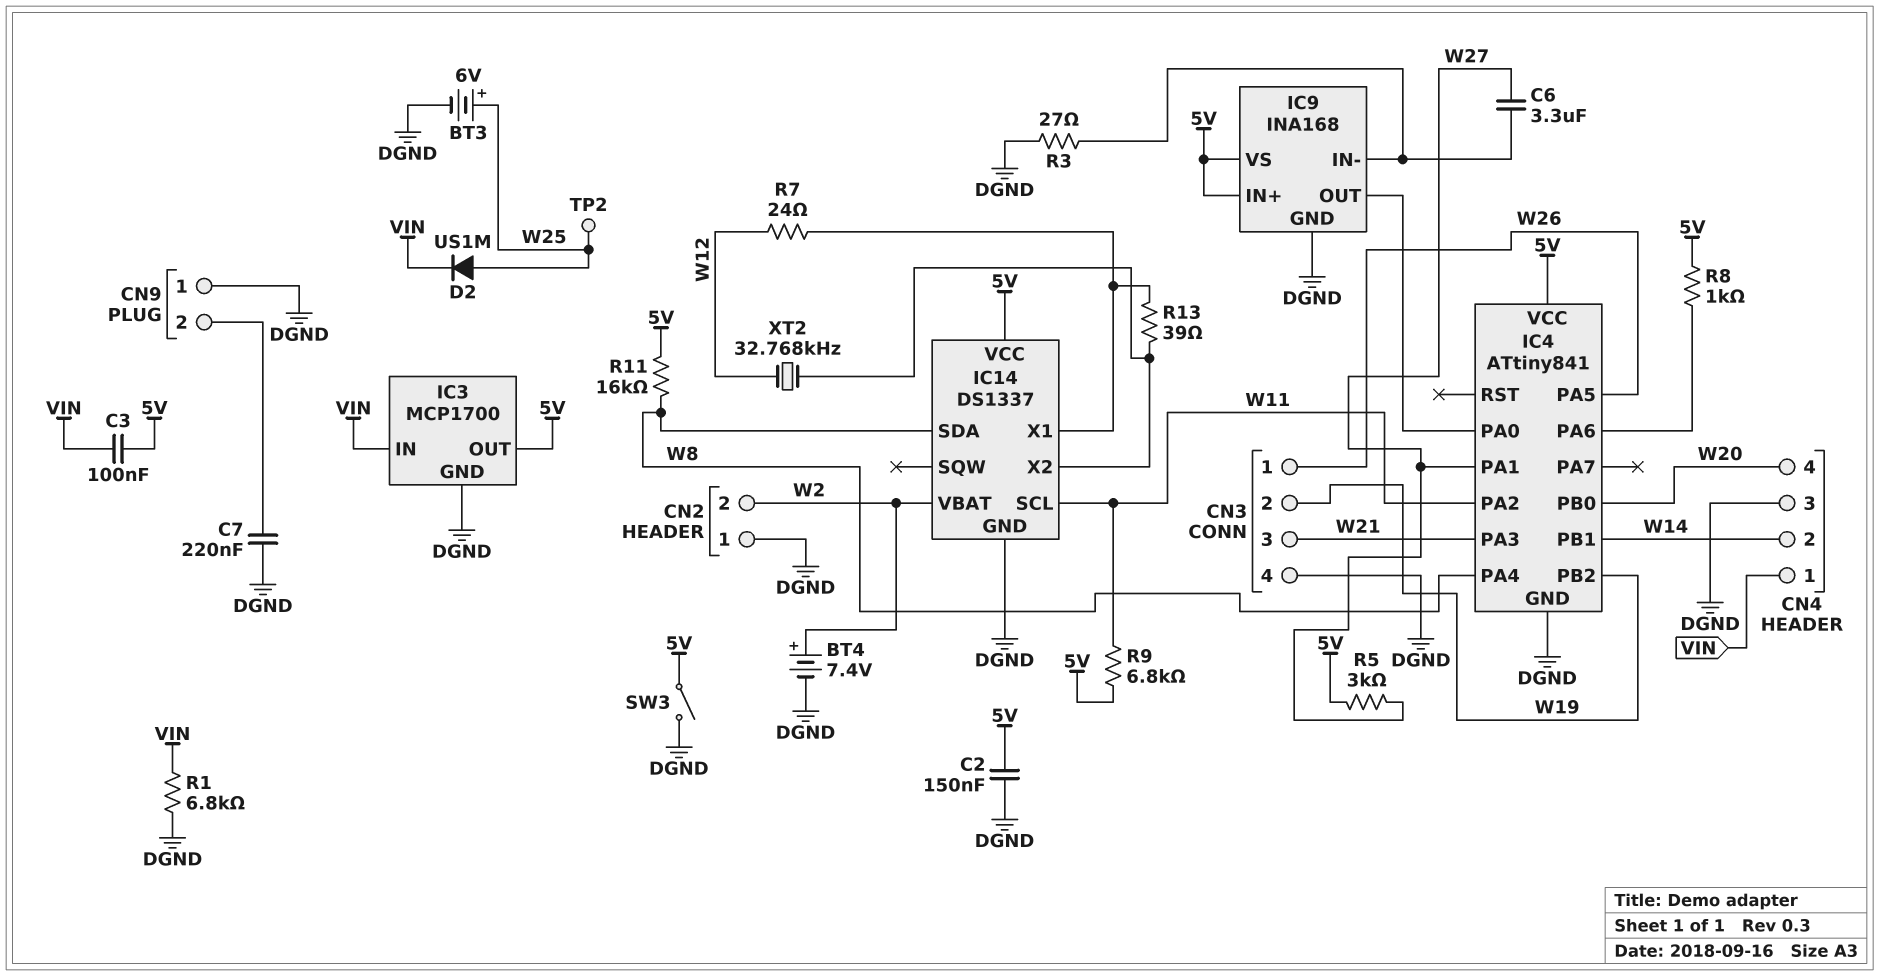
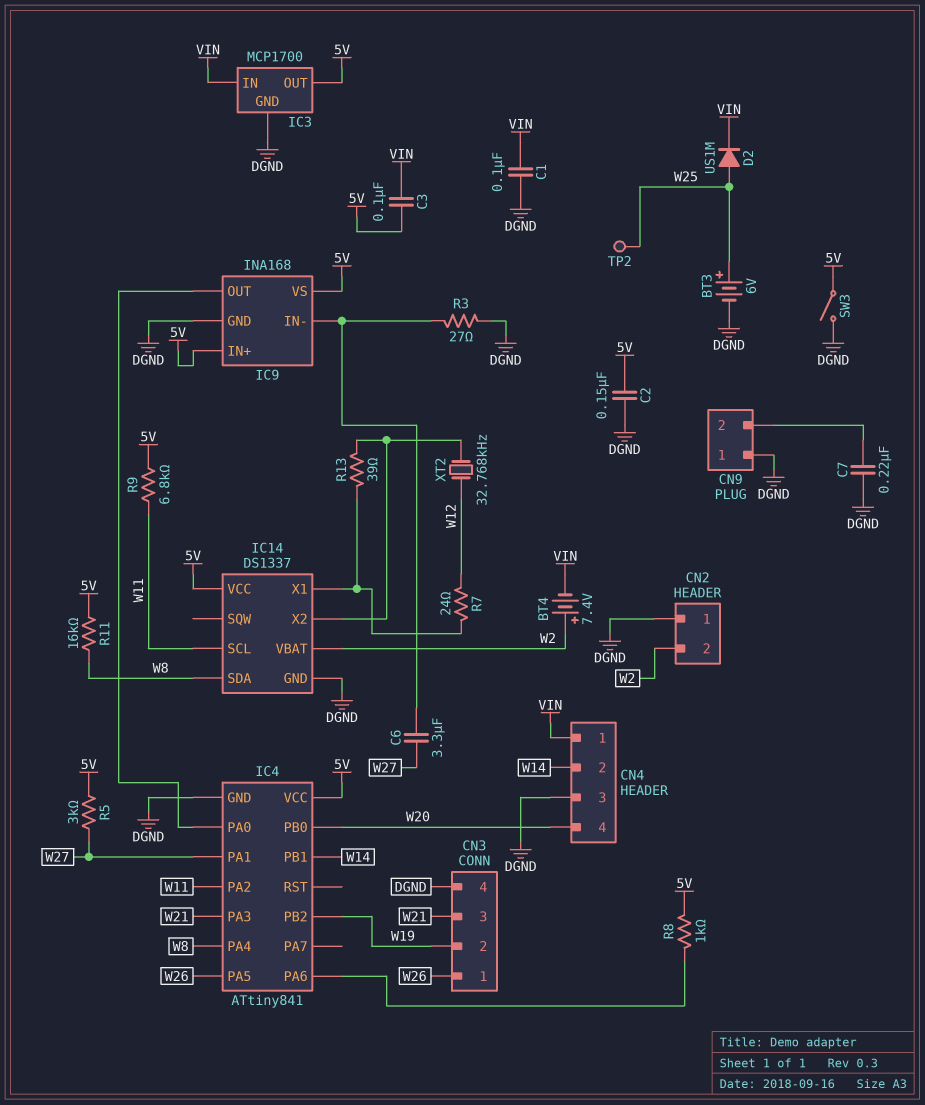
BT4: 7.4V (plus W2, minus DGND) -> 7.4V (plus W2, minus VIN)
C1: none -> 100nF (DGND, VIN)
R1: 6.8k (DGND, VIN) -> none

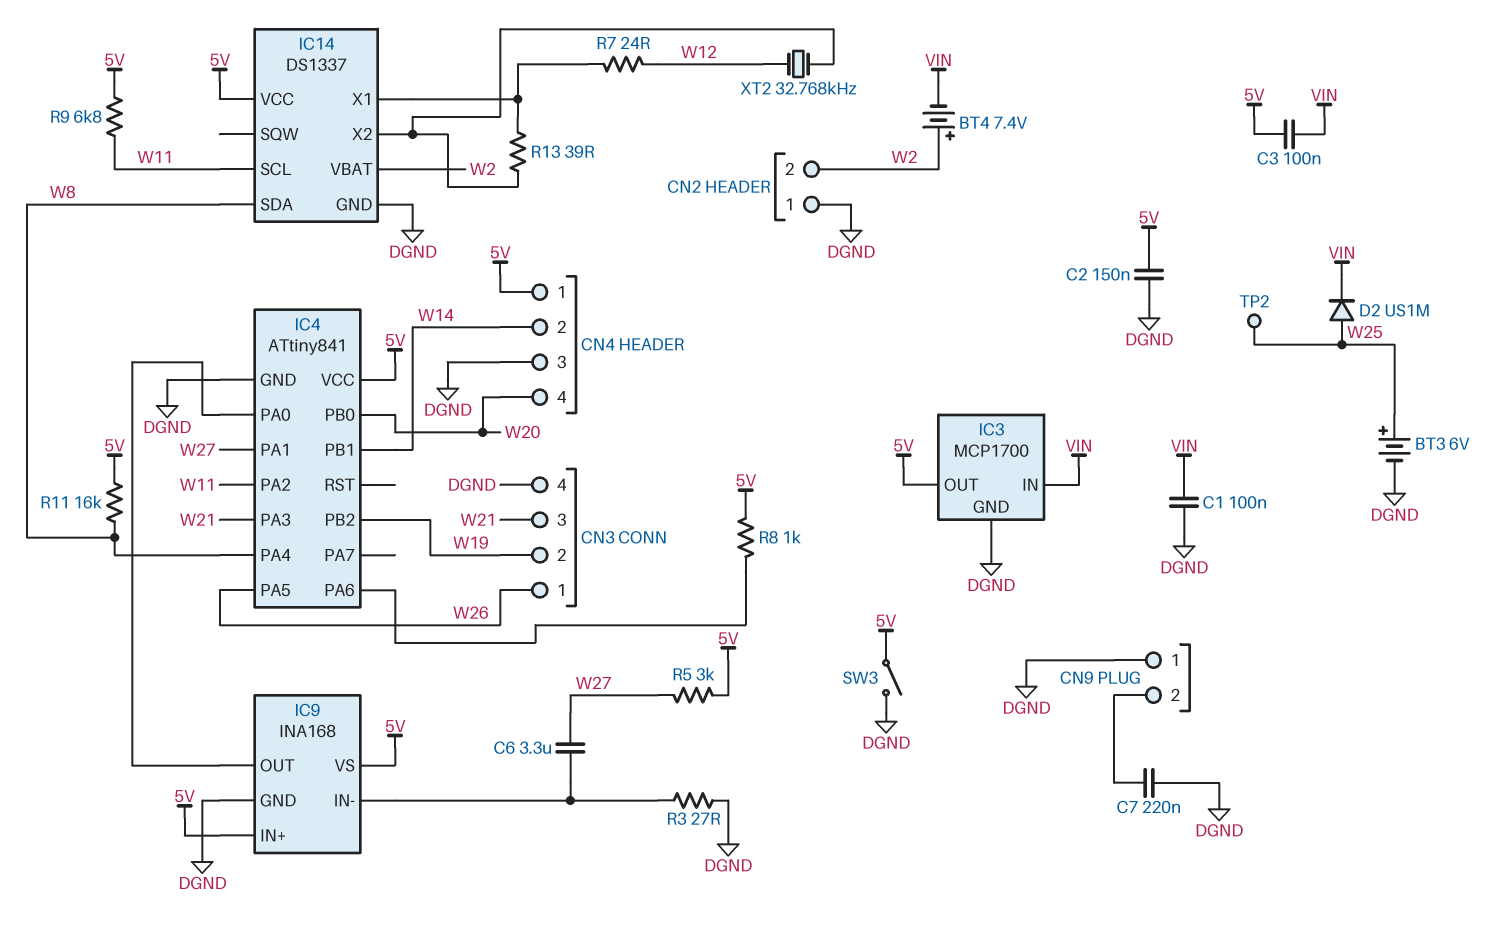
CN4 pin 1: VIN -> 5V

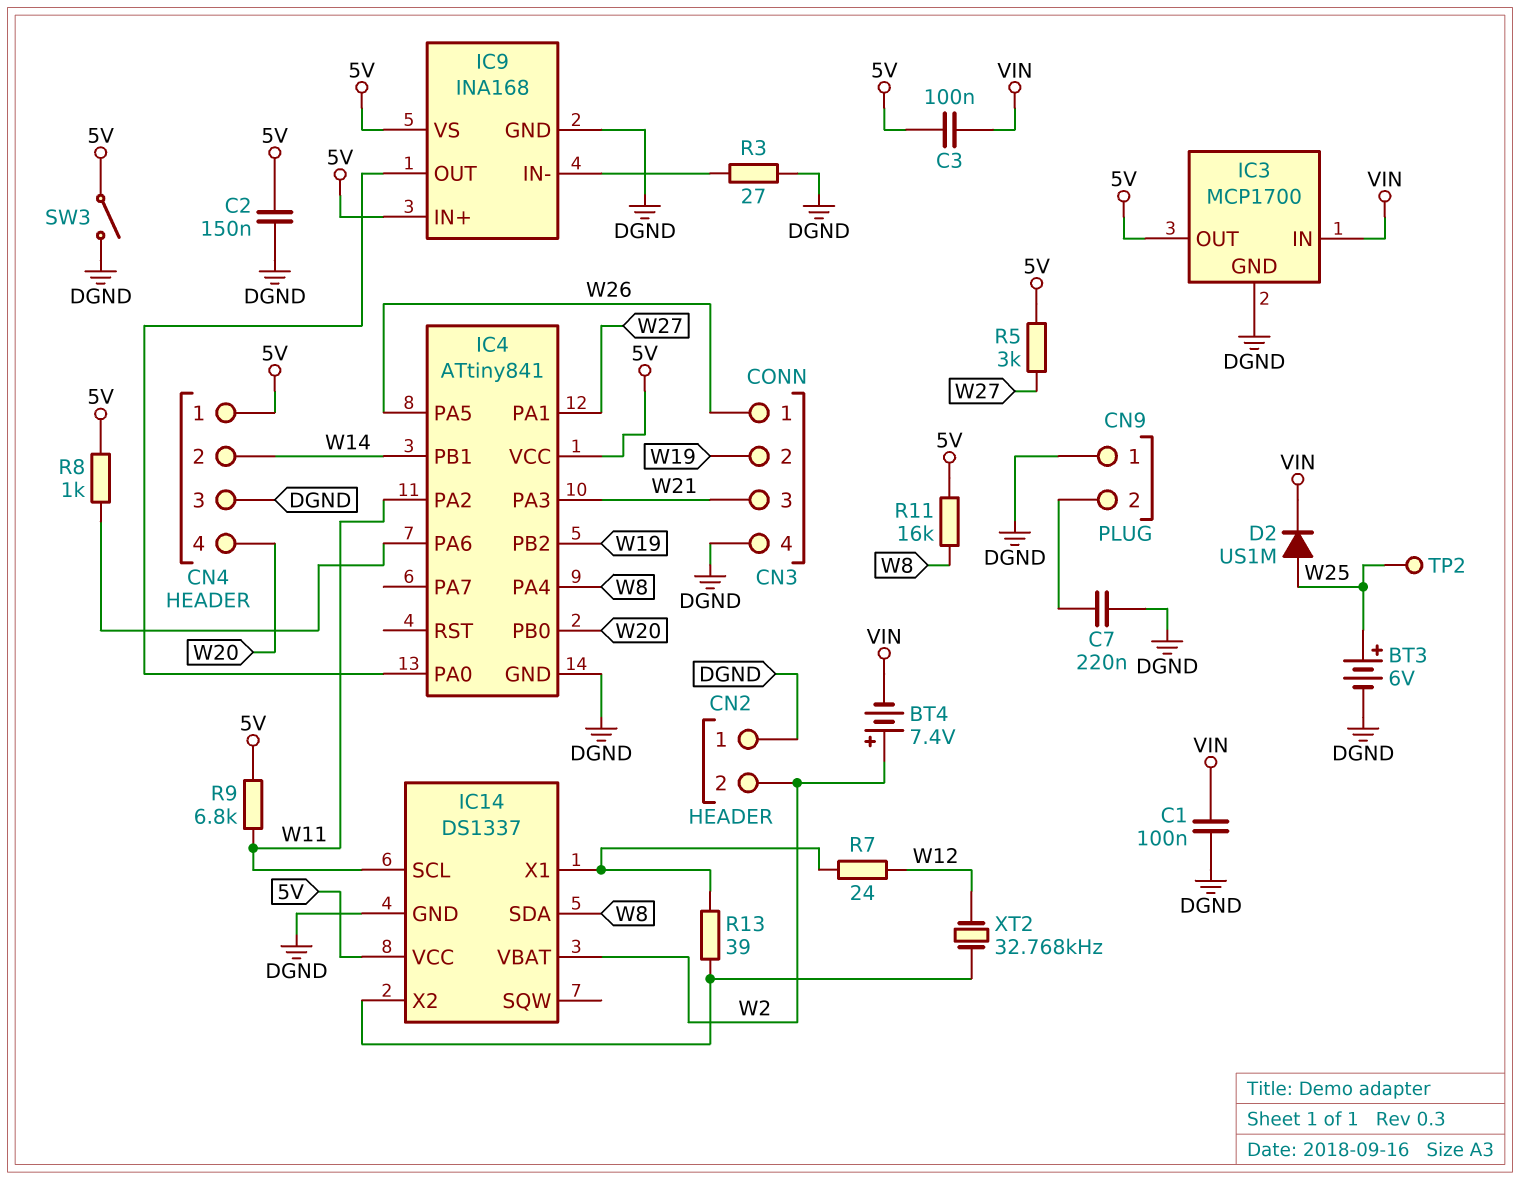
C6: 3.3uF (IC9/IN-, W27) -> none

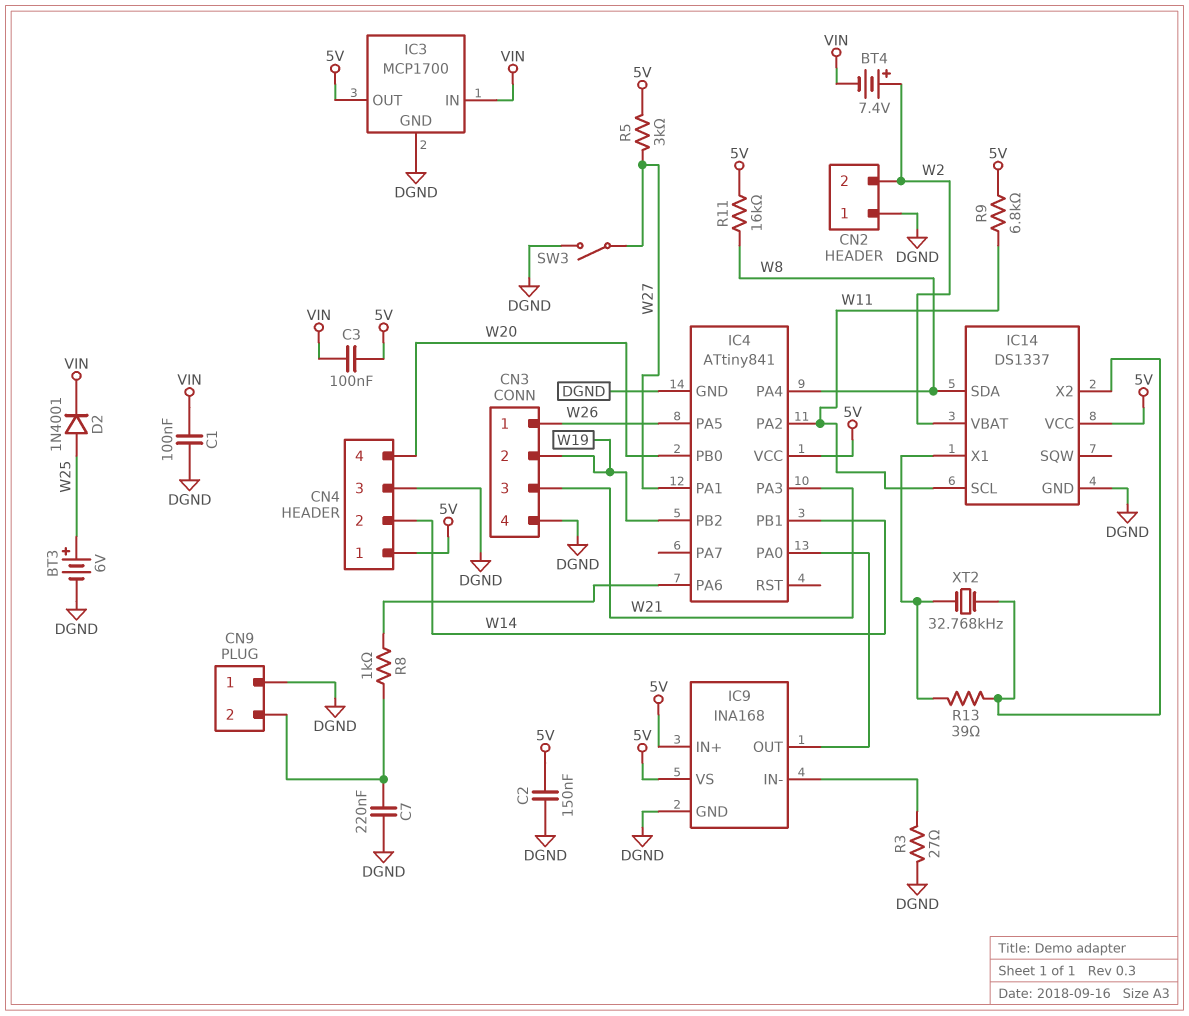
D2: diode US1M (A W25, K VIN) -> diode 1N4001 (A W25, K VIN)
R7: 24 (IC14/X1, W12) -> none
R8: 1k (5V, IC4/PA6) -> 1k (CN9/2, IC4/PA6)
SW3: switch (5V, DGND) -> switch (DGND, W27)
TP2: test point (W25) -> none
XT2: 32.768kHz (IC14/X2, W12) -> 32.768kHz (IC14/X1, IC14/X2)

